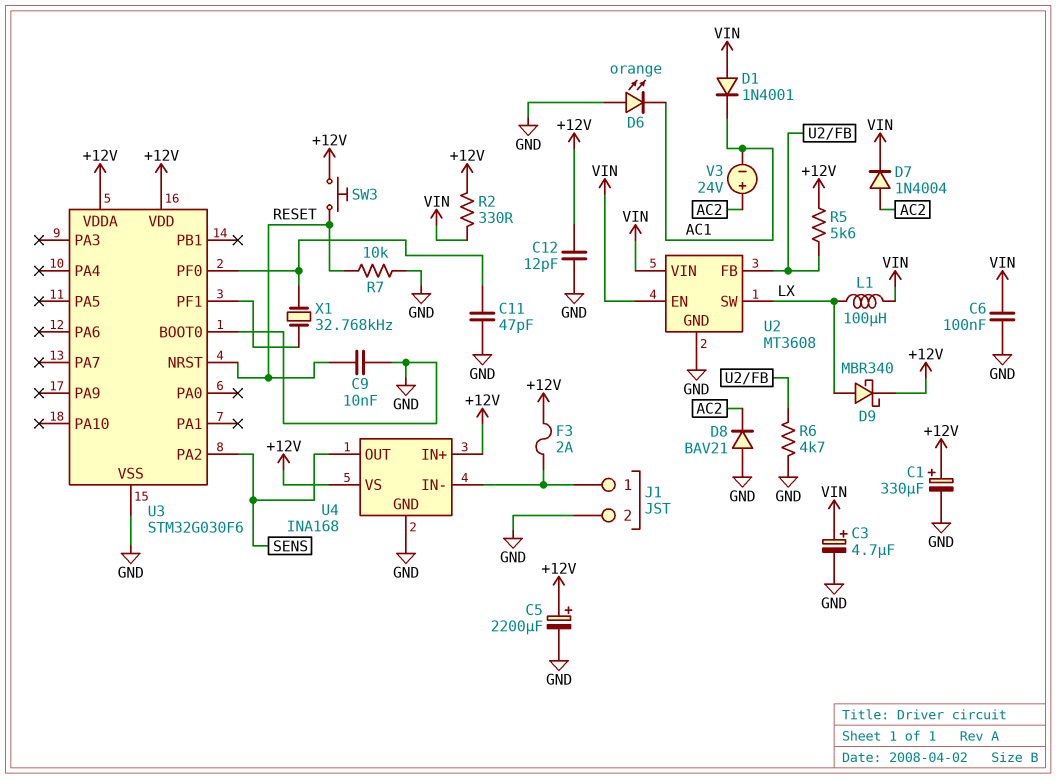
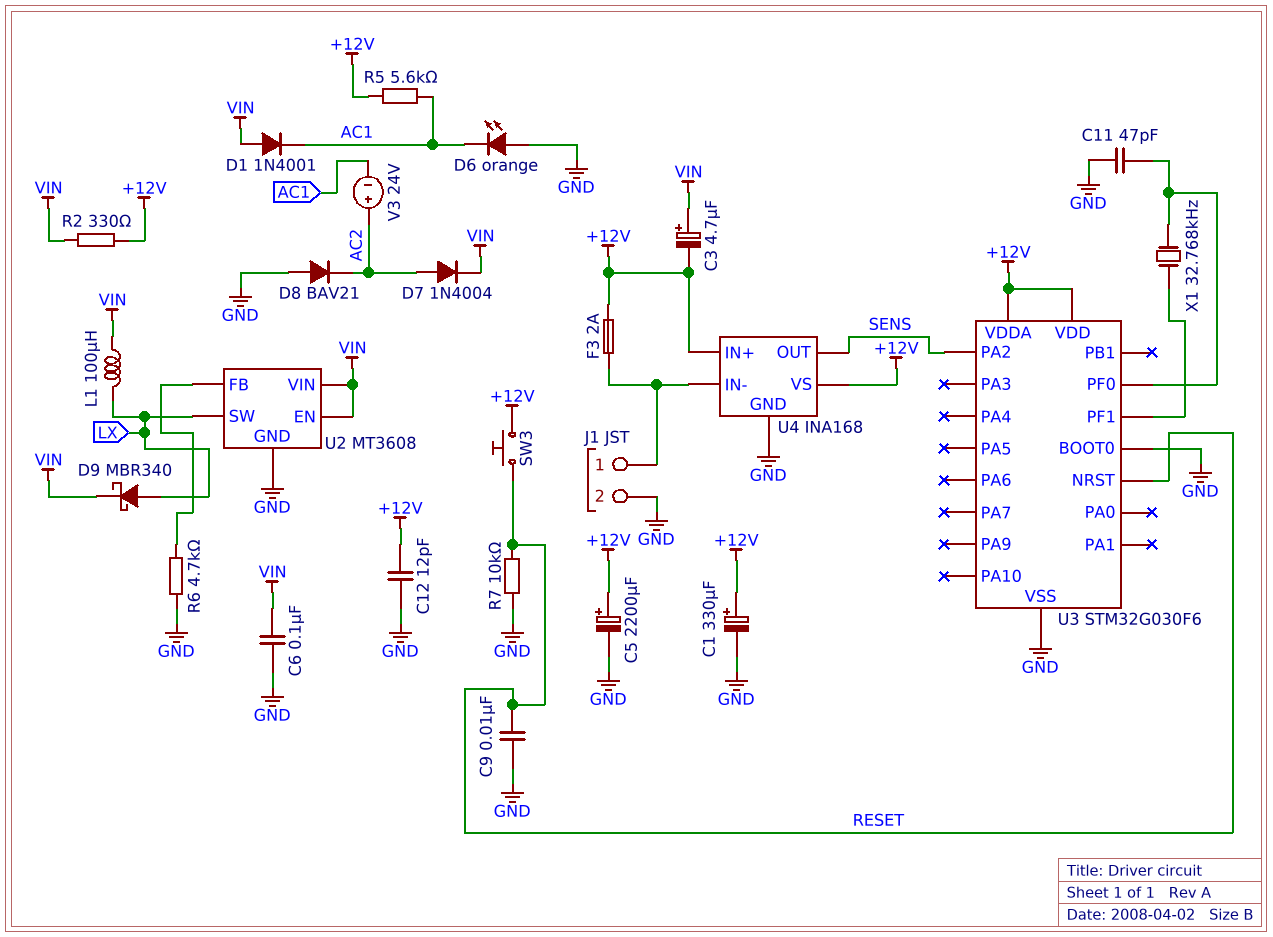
C3: 4.7uF (plus VIN, minus GND) -> 4.7uF (plus VIN, minus +12V)
D9: schottky MBR340 (A LX, K +12V) -> schottky MBR340 (A LX, K VIN)
R5: 5.6k (+12V, U2/FB) -> 5.6k (+12V, AC1)

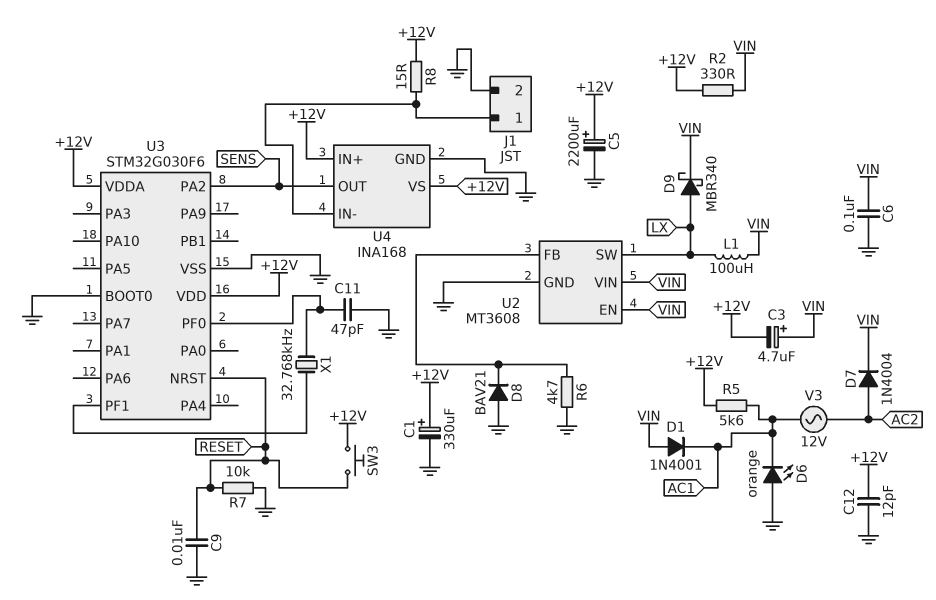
D8: diode BAV21 (A GND, K AC2) -> diode BAV21 (A GND, K U2/FB)
F3: 2A (+12V, J1/1) -> none
R8: none -> 15 (+12V, J1/1)
V3: 24V (plus AC2, minus AC1) -> AC 12V (AC1, AC2)

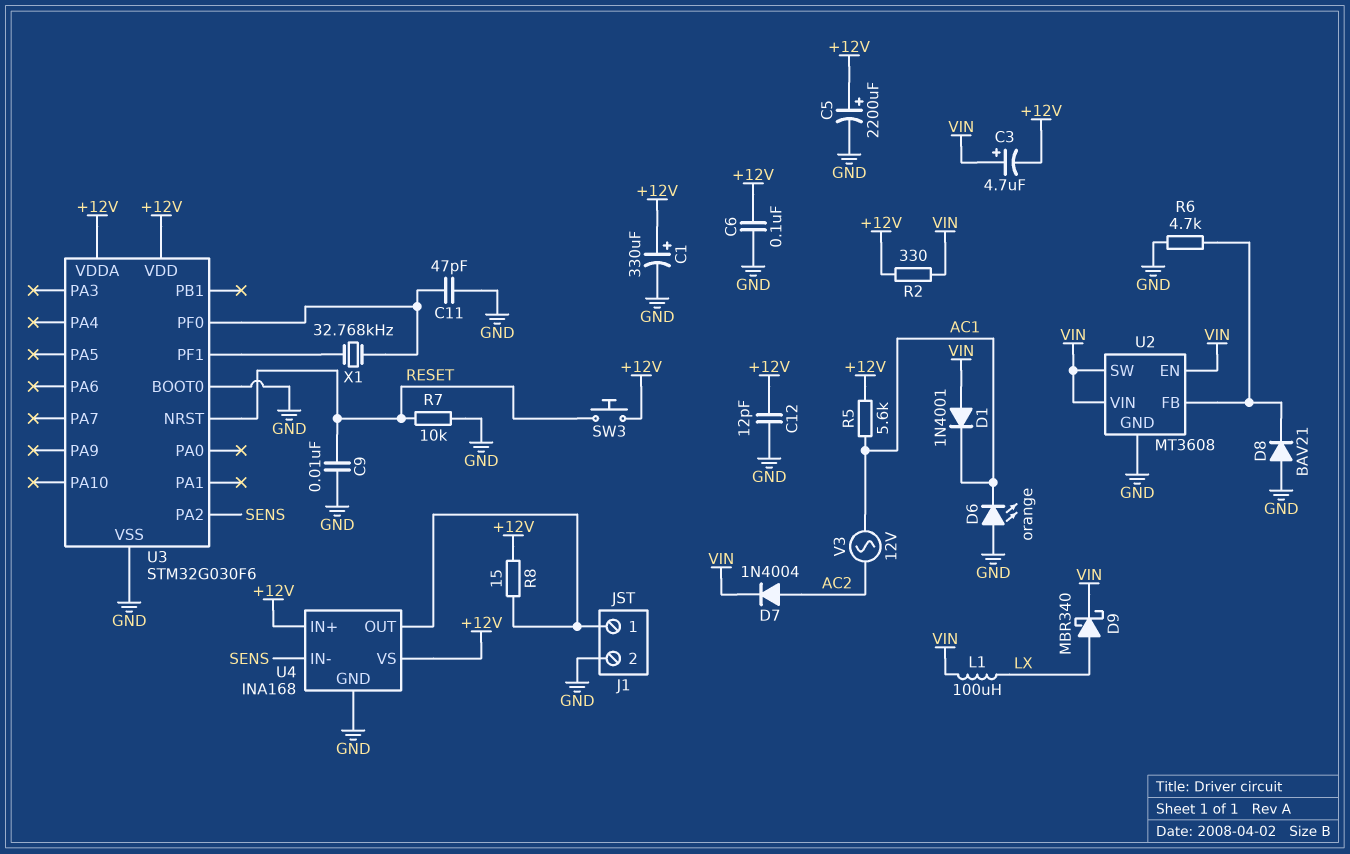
C6: 100nF (GND, VIN) -> 100nF (+12V, GND)
U2 pin SW: LX -> VIN
U4 pin IN-: J1/1 -> SENS
U4 pin OUT: SENS -> J1/1

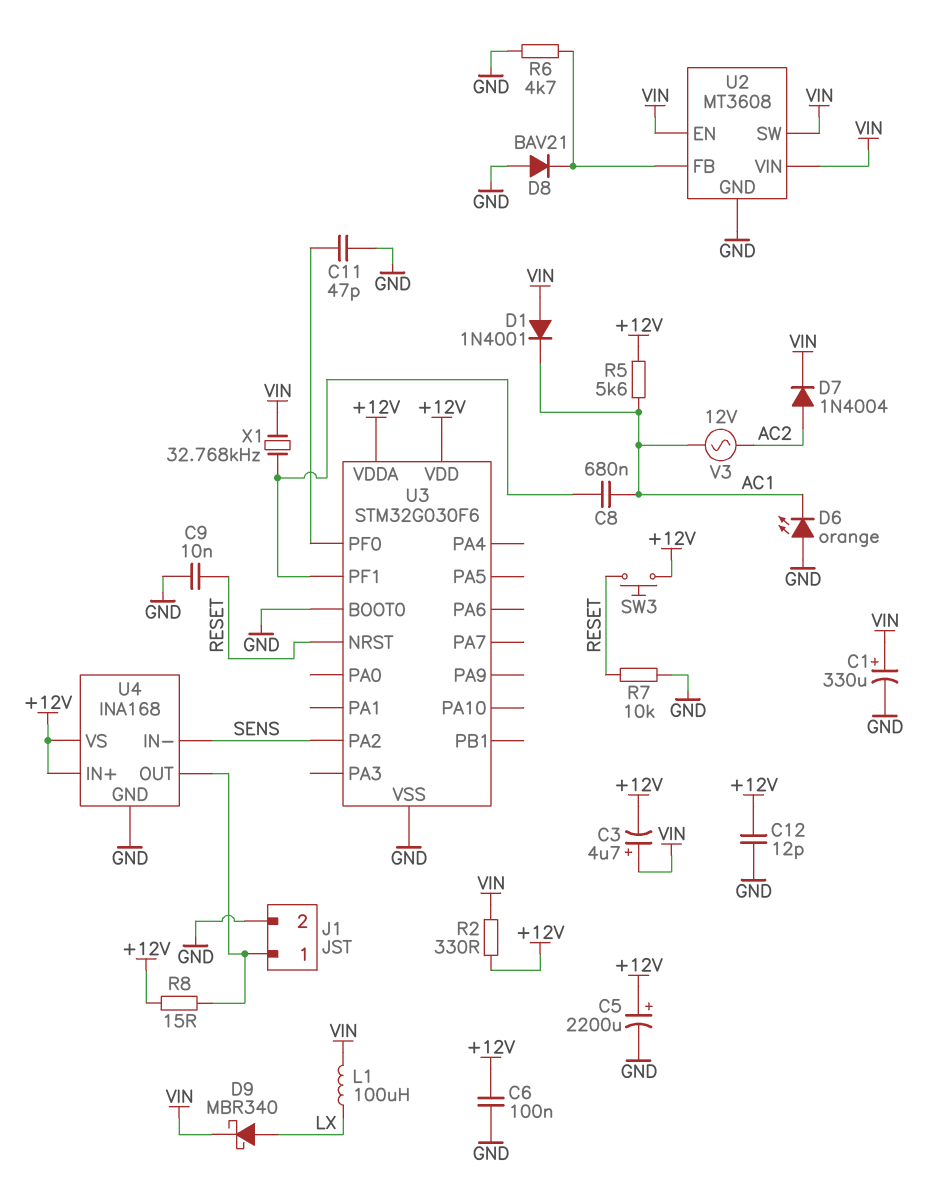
C1: 330uF (plus +12V, minus GND) -> 330uF (plus VIN, minus GND)
C8: none -> 680nF (AC1, U3/PF1)
X1: 32.768kHz (U3/PF0, U3/PF1) -> 32.768kHz (U3/PF1, VIN)

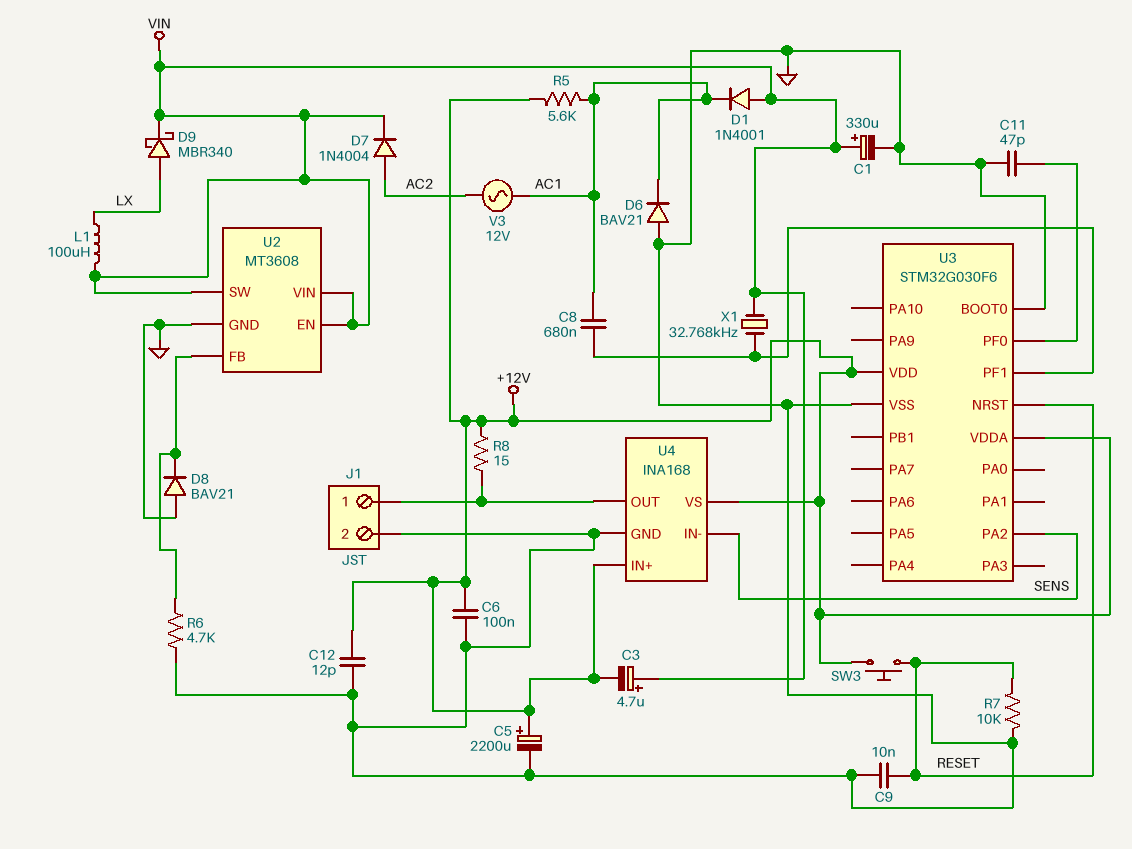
D6: LED orange (A GND, K AC1) -> diode BAV21 (A GND, K AC1)
R2: 330 (+12V, VIN) -> none

